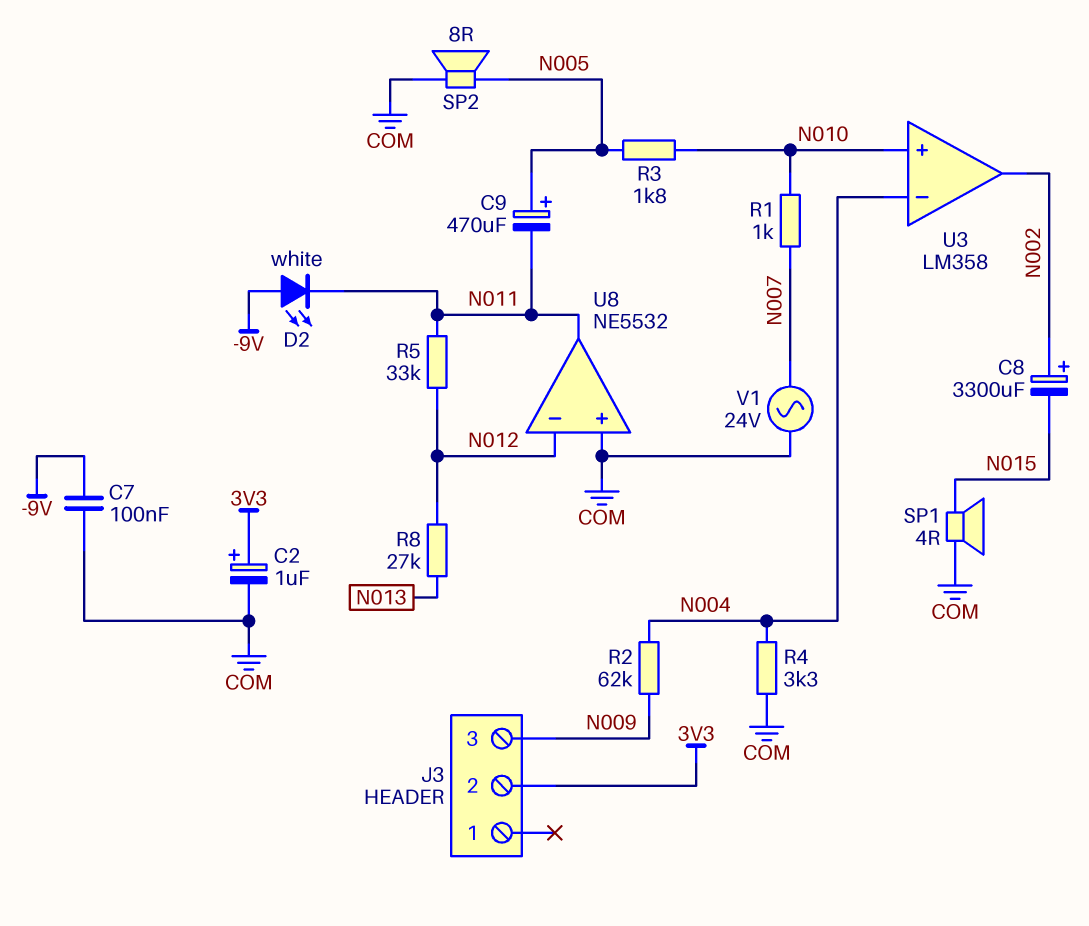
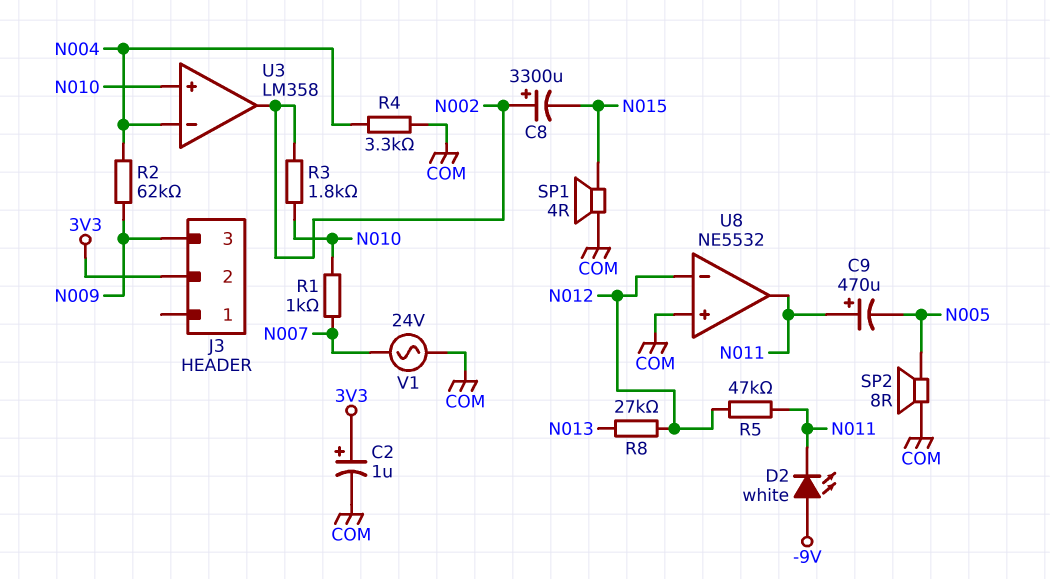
C7: 100nF (-9V, COM) -> none
C9: 470uF (plus N005, minus N011) -> 470uF (plus N011, minus N005)
R3: 1.8k (N005, N010) -> 1.8k (N002, N010)
R5: 33k (N011, N012) -> 47k (N011, N012)

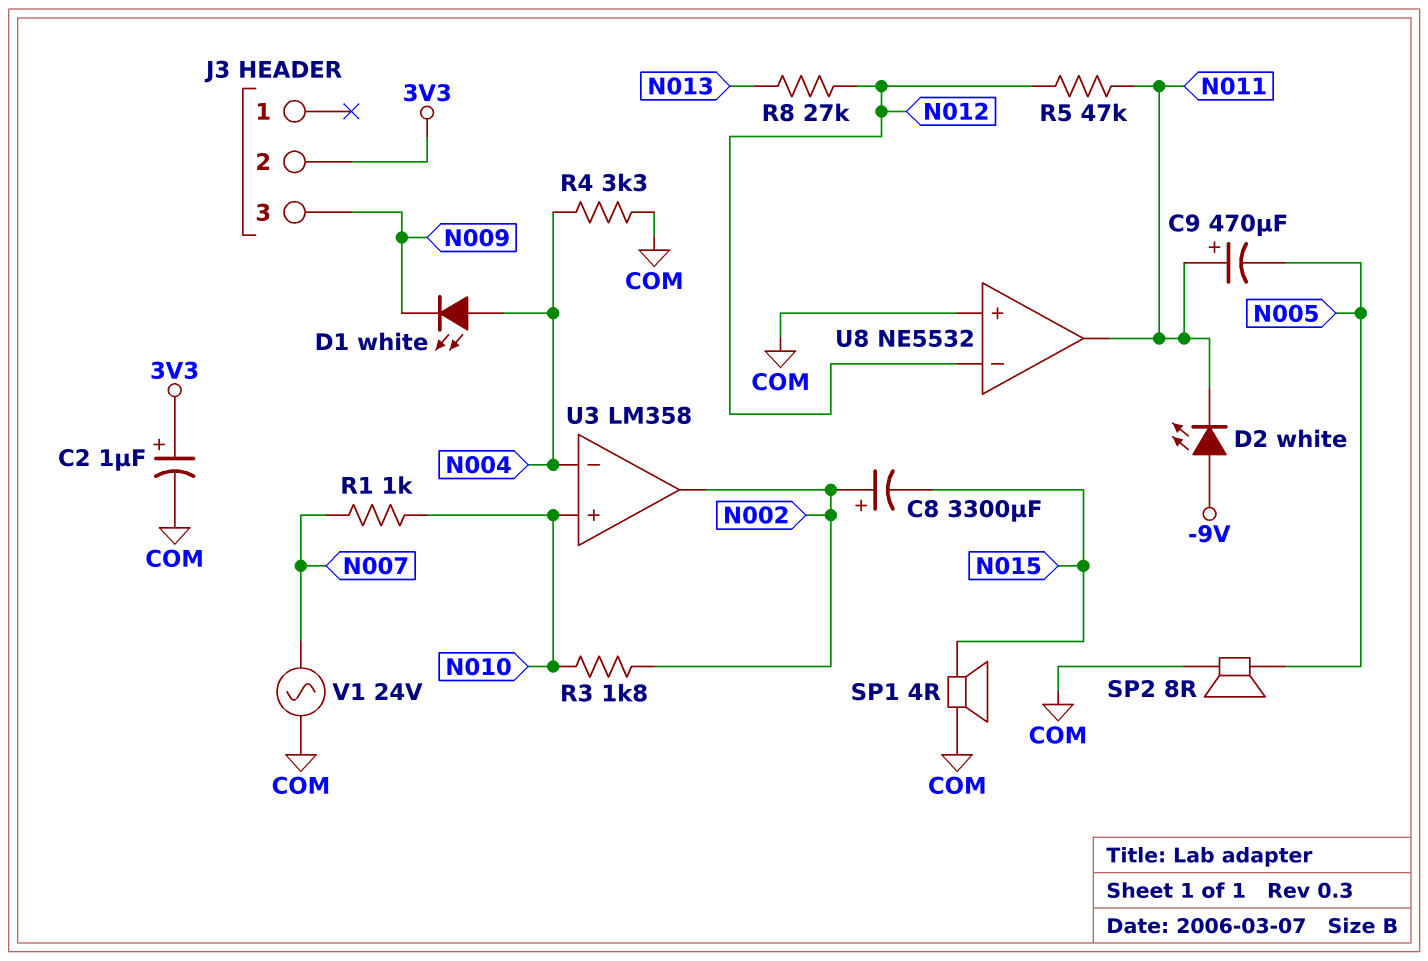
D1: none -> LED white (A N004, K N009)
R2: 62k (N004, N009) -> none

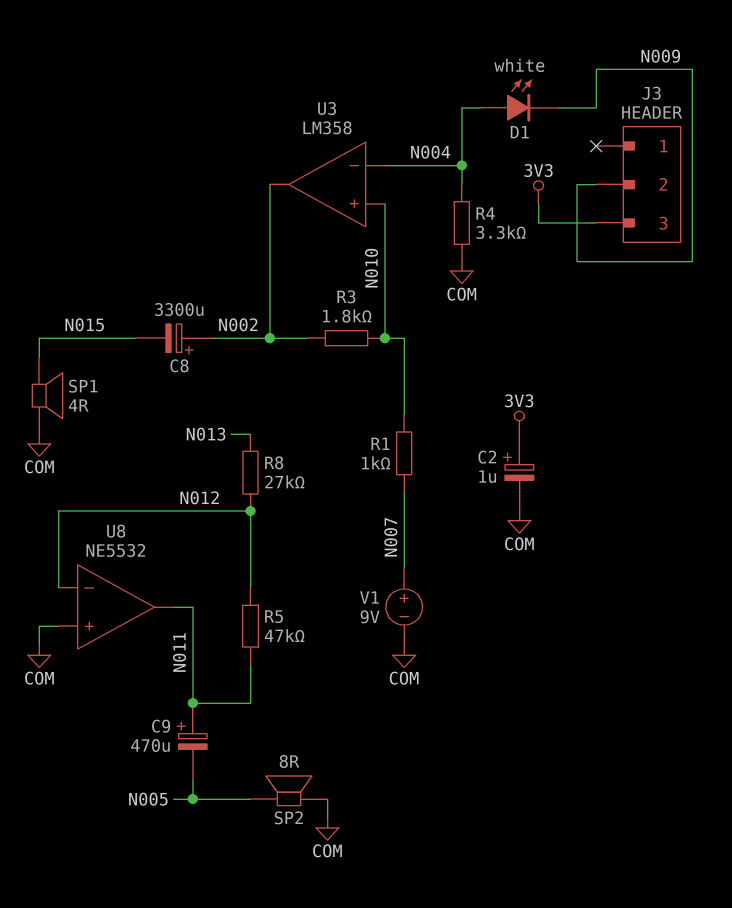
D2: LED white (A -9V, K N011) -> none
J3 pin 2: 3V3 -> N009
J3 pin 3: N009 -> 3V3
V1: AC 24V (COM, N007) -> 9V (plus N007, minus COM)

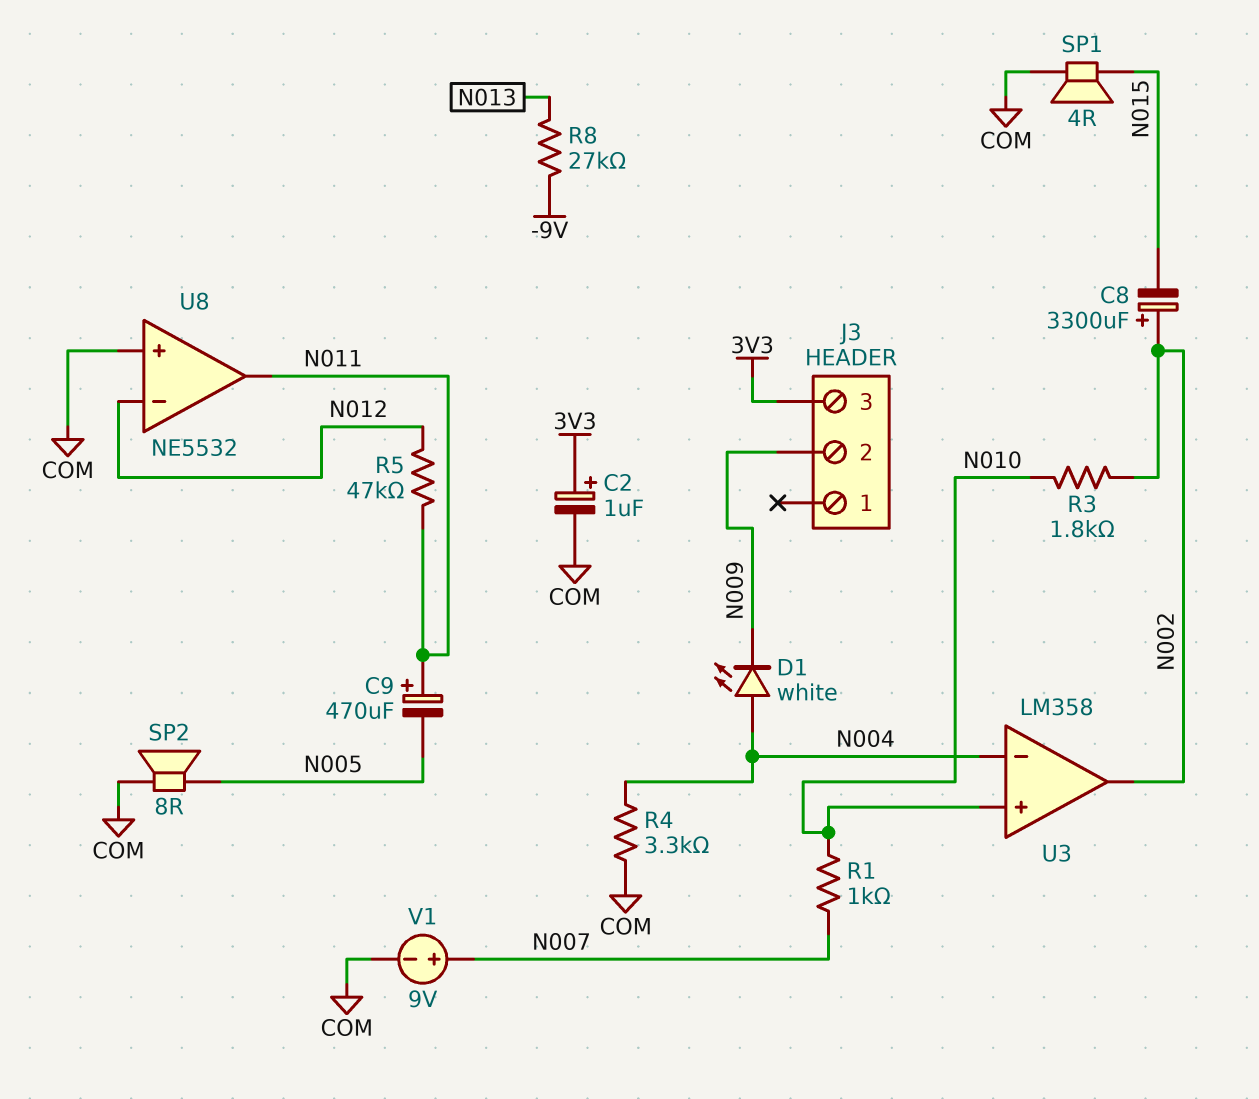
R8: 27k (N012, N013) -> 27k (-9V, N013)

